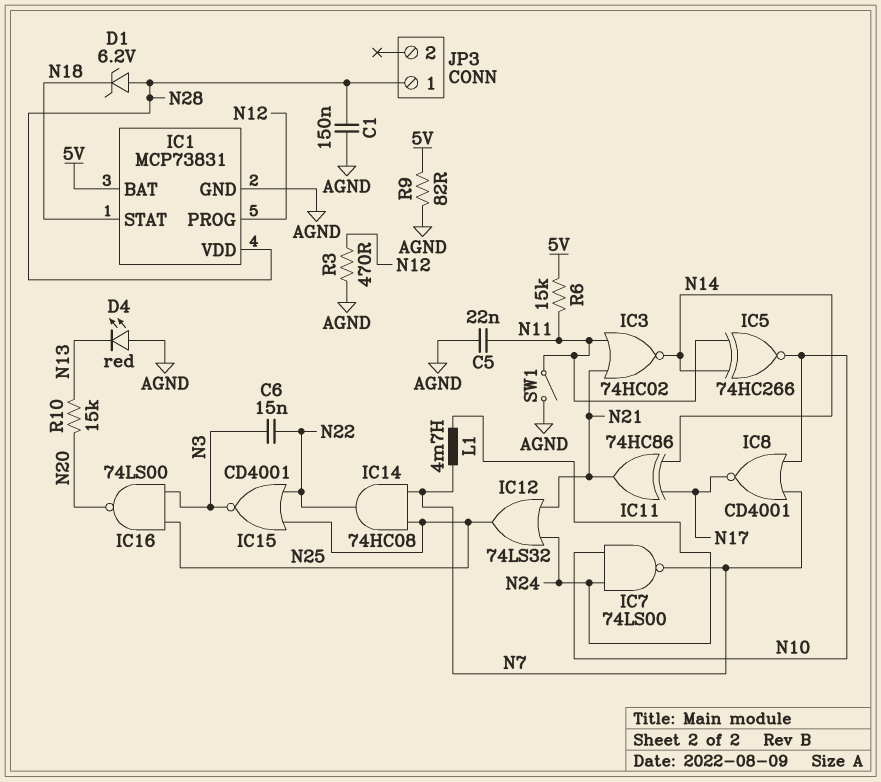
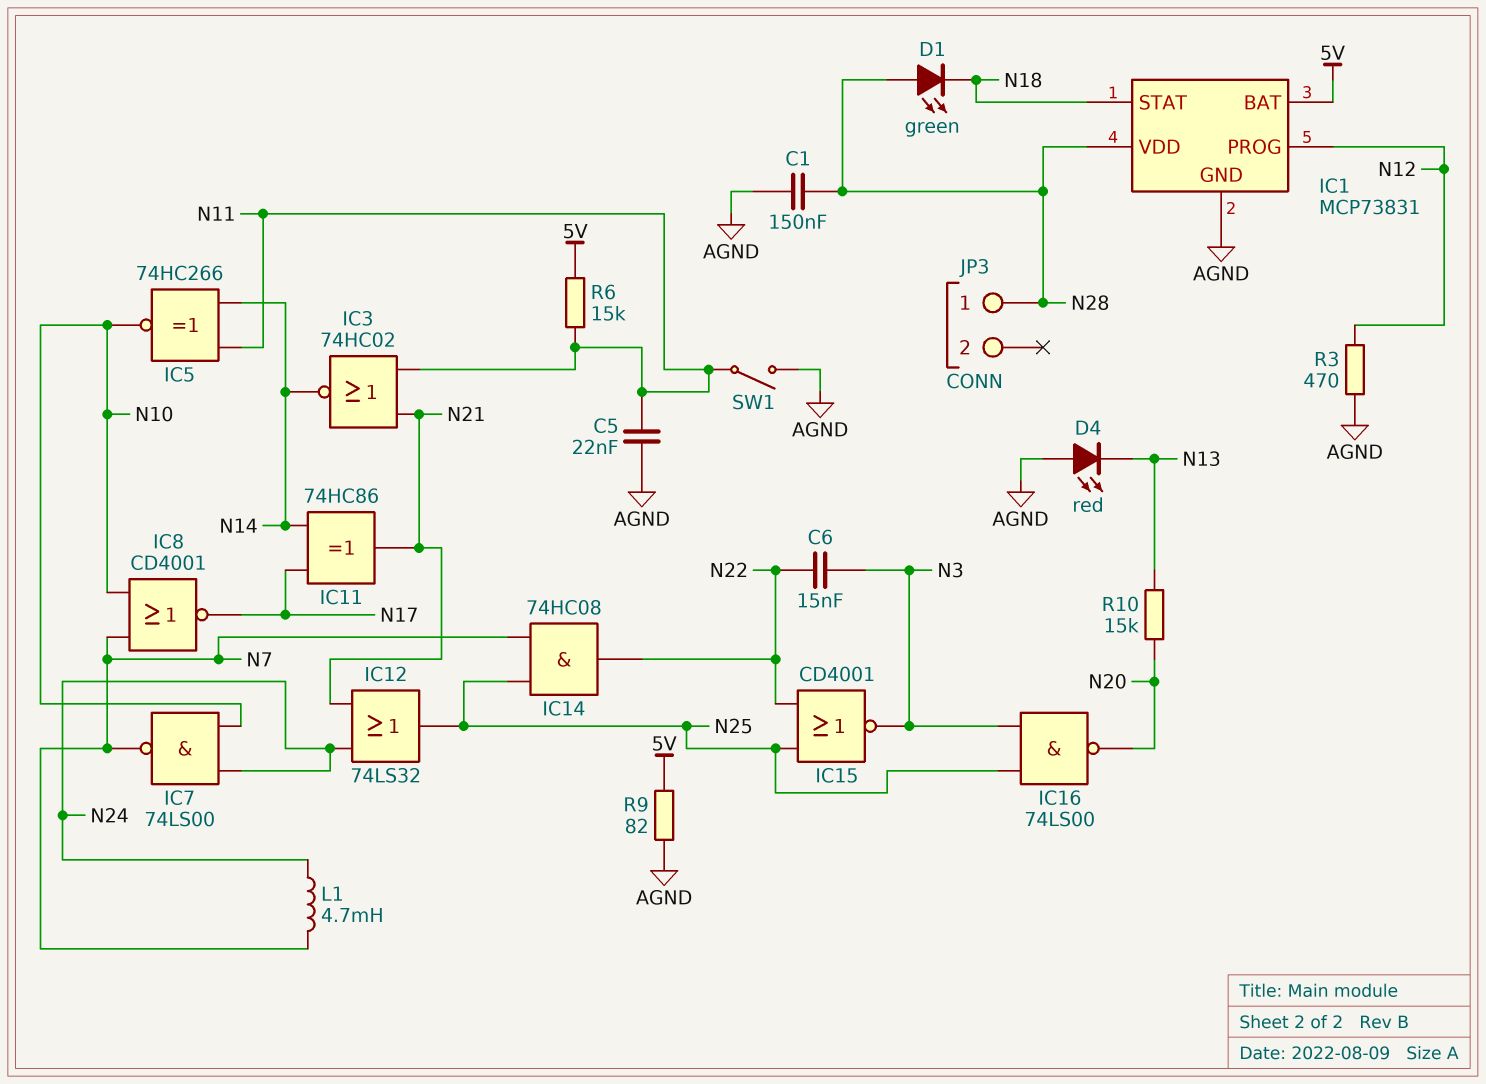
D1: zener 6.2V (A N28, K N18) -> LED green (A N28, K N18)

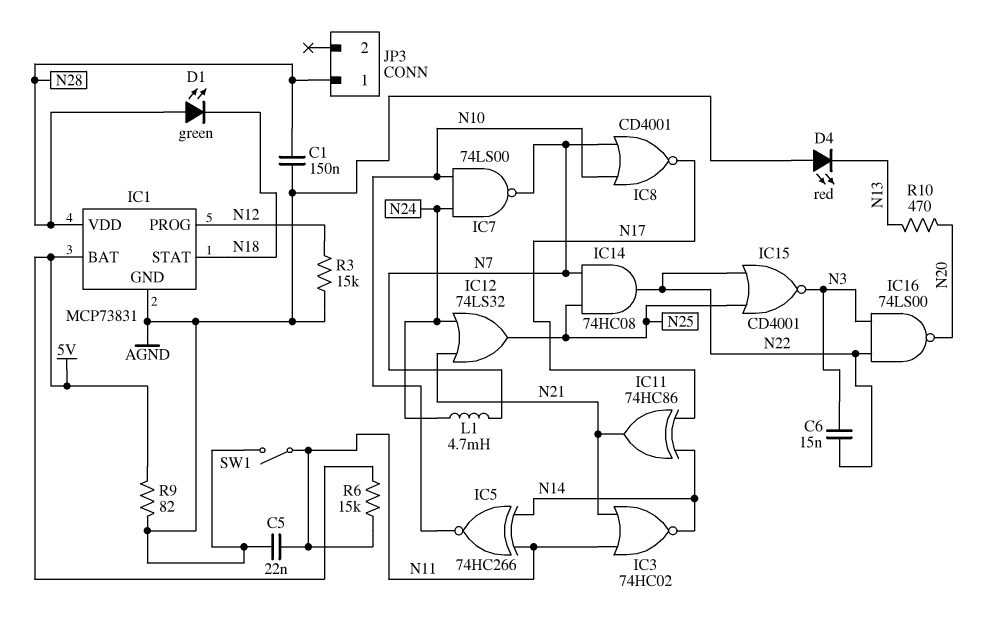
IC16: NAND 74LS00 (in N3, in N25, out N20) -> NAND 74LS00 (in N3, in N22, out N20)
R3: 470 (AGND, N12) -> 15k (AGND, N12)
R10: 15k (N13, N20) -> 470 (N13, N20)

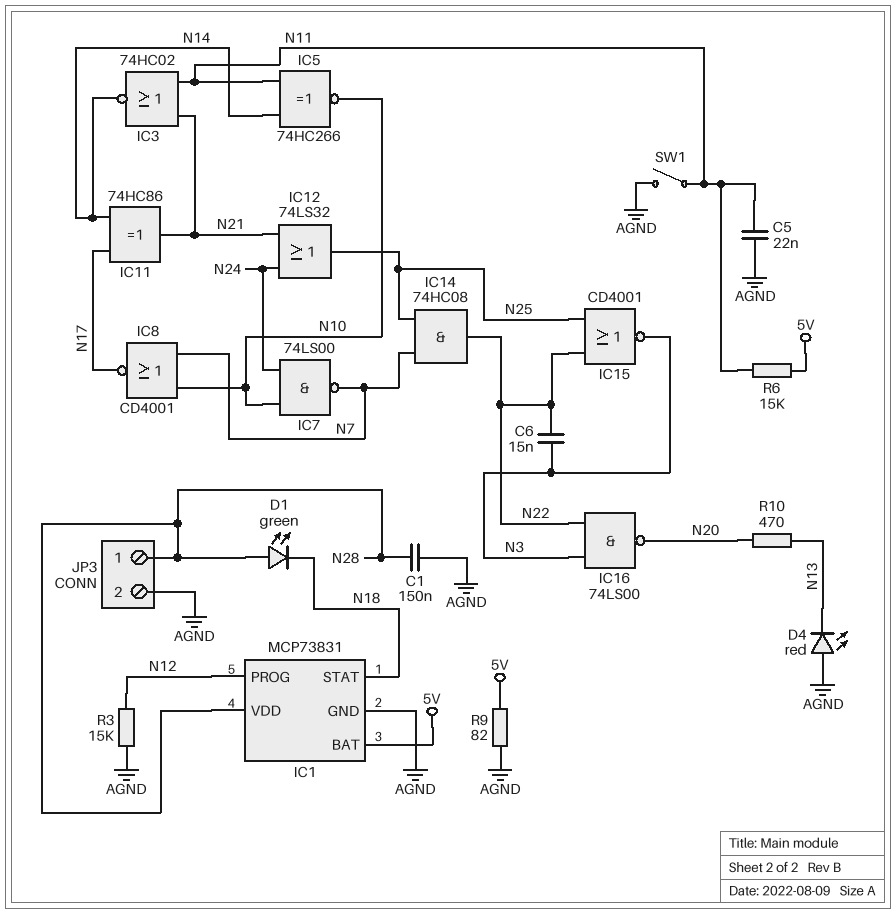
JP3 pin 2: none -> AGND
L1: 4.7mH (N7, N24) -> none

